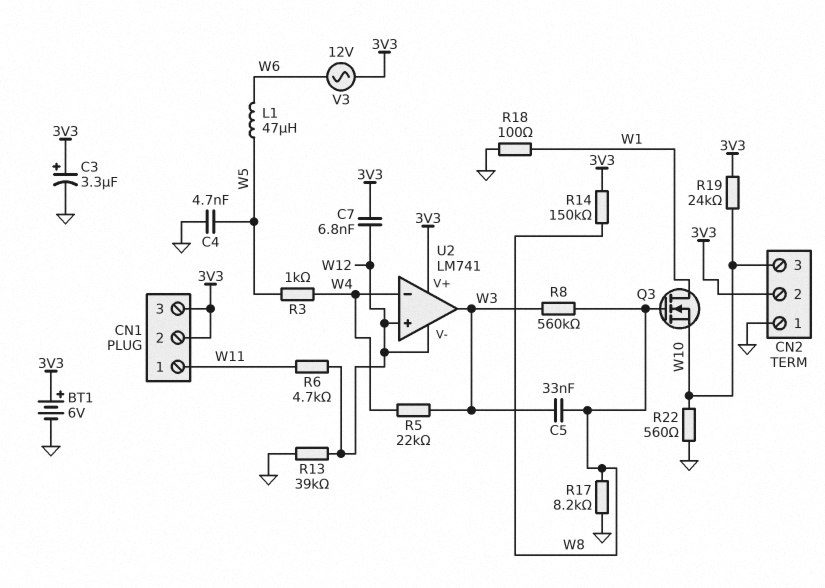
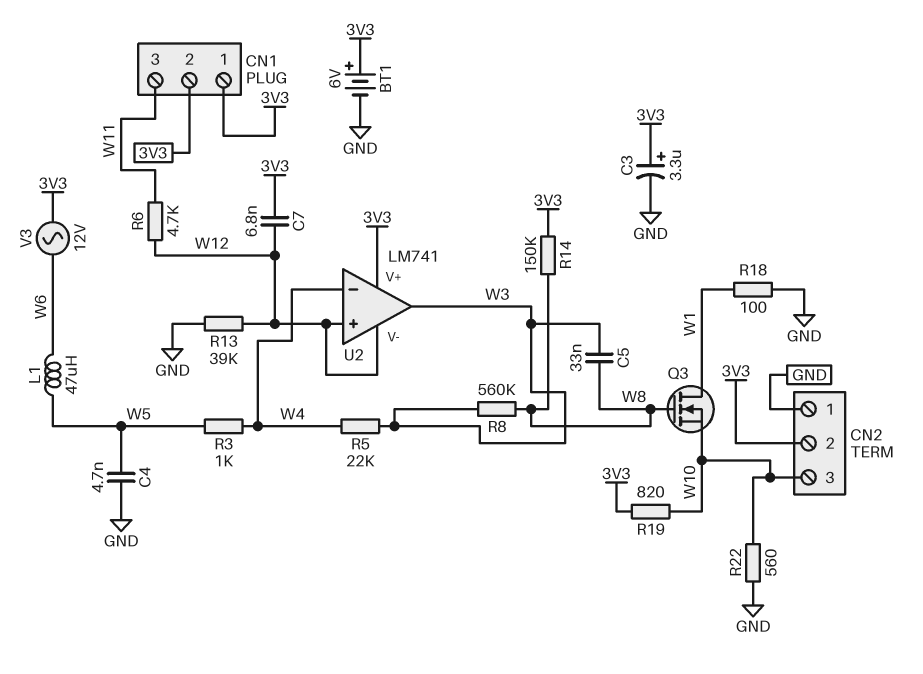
CN1 pin 1: W11 -> 3V3
CN1 pin 3: 3V3 -> W11
R17: 8.2k (GND, W8) -> none
R19: 24k (3V3, W10) -> 820 (3V3, W10)

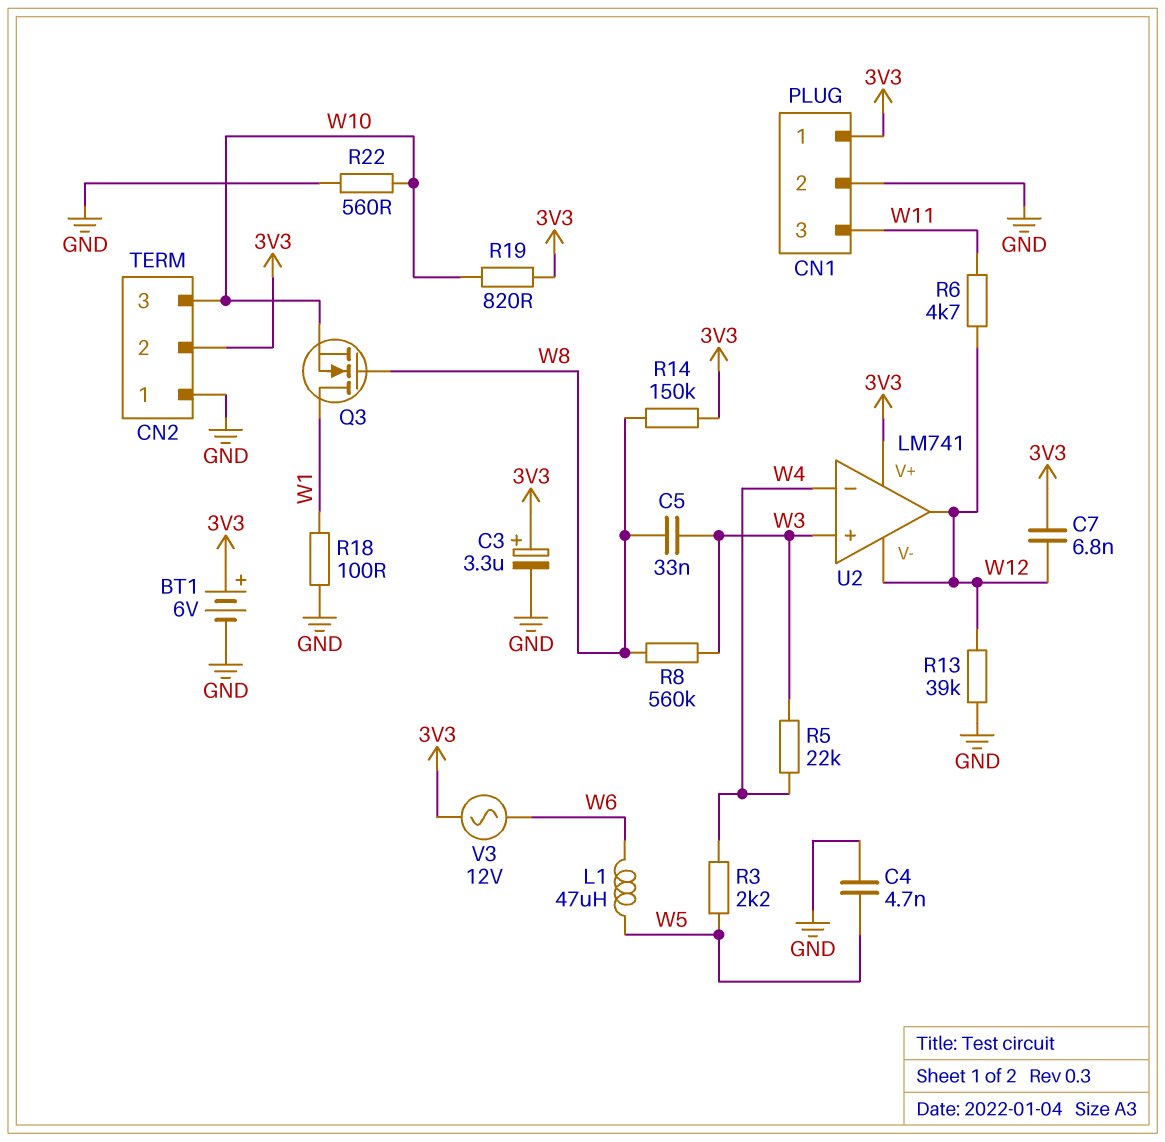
CN1 pin 2: 3V3 -> GND
R3: 1k (W4, W5) -> 2.2k (W4, W5)
U2 pin in+: W12 -> W3
U2 pin out: W3 -> W12

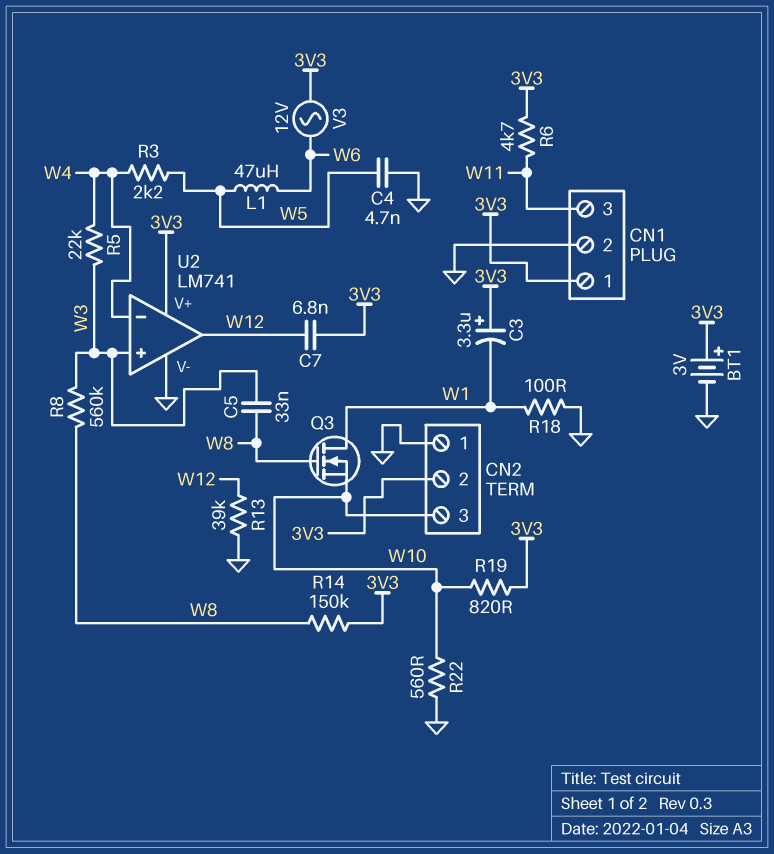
BT1: 6V (plus 3V3, minus GND) -> 3V (plus 3V3, minus GND)
C3: 3.3uF (plus 3V3, minus GND) -> 3.3uF (plus 3V3, minus W1)
R6: 4.7k (W11, W12) -> 4.7k (3V3, W11)
U2 pin V-: W12 -> GND

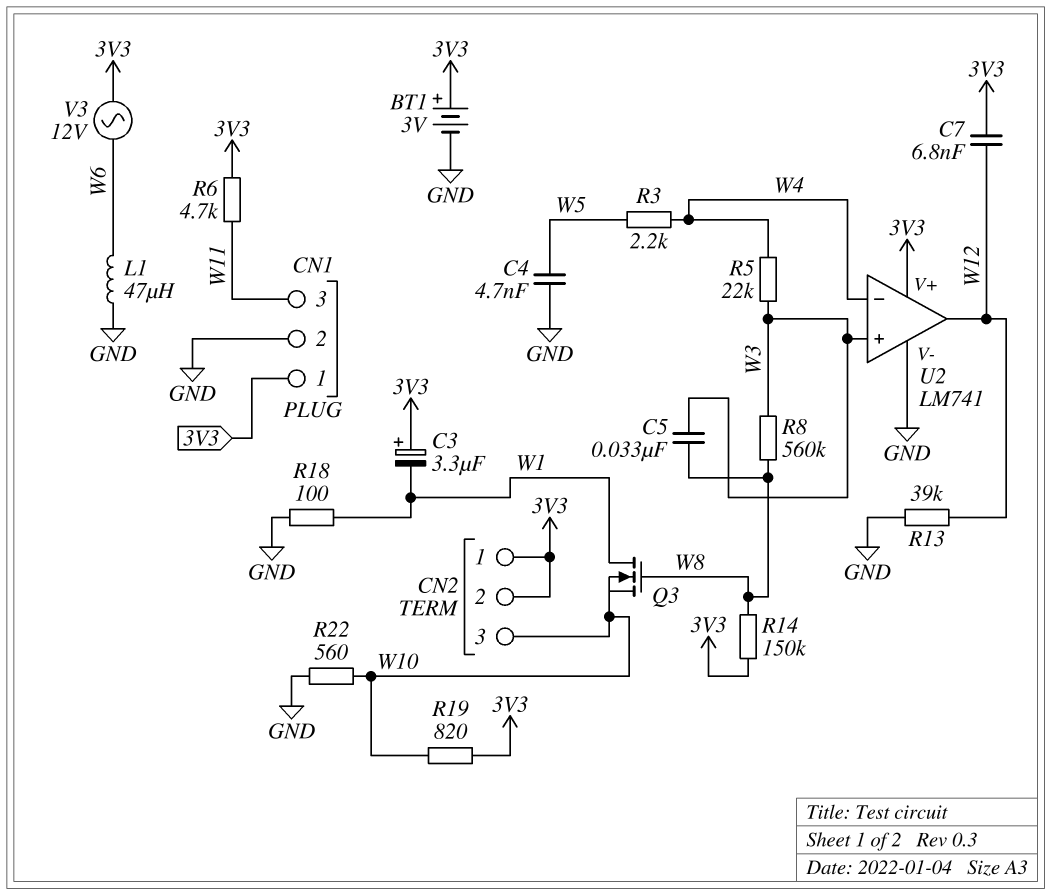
CN2 pin 1: GND -> 3V3
L1: 47uH (W5, W6) -> 47uH (GND, W6)

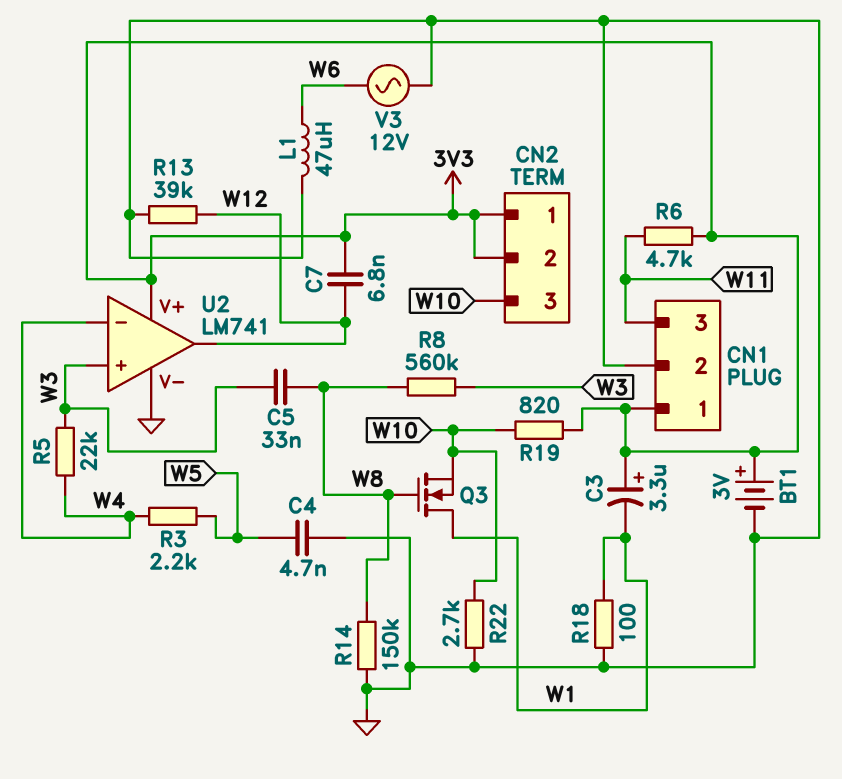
R14: 150k (3V3, W8) -> 150k (GND, W8)
R22: 560 (GND, W10) -> 2.7k (GND, W10)
V3: AC 12V (3V3, W6) -> AC 12V (GND, W6)

